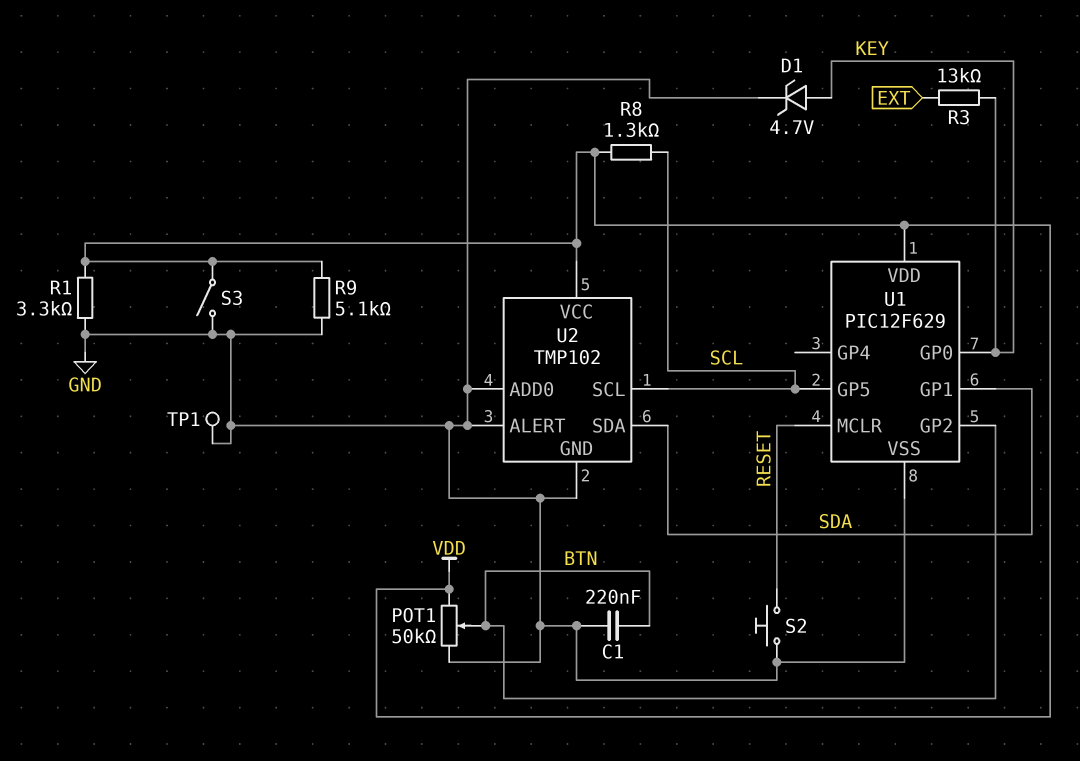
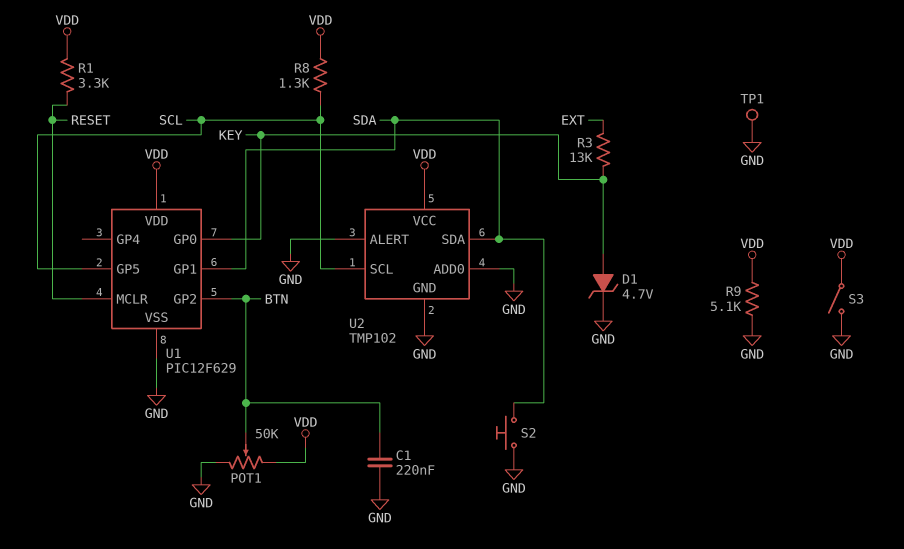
R1: 3.3k (GND, VDD) -> 3.3k (RESET, VDD)
S2: button (GND, RESET) -> button (GND, SDA)

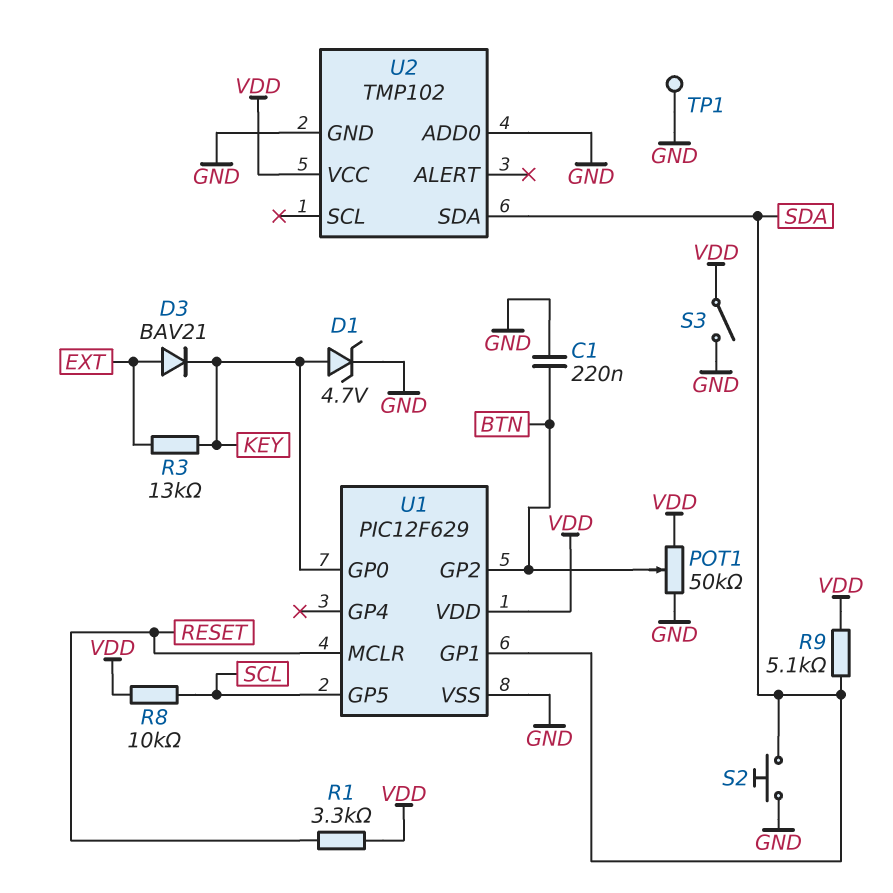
D3: none -> diode BAV21 (A EXT, K KEY)
R8: 1.3k (SCL, VDD) -> 10k (SCL, VDD)
R9: 5.1k (GND, VDD) -> 5.1k (SDA, VDD)
U2 pin ALERT: GND -> none
U2 pin SCL: SCL -> none

